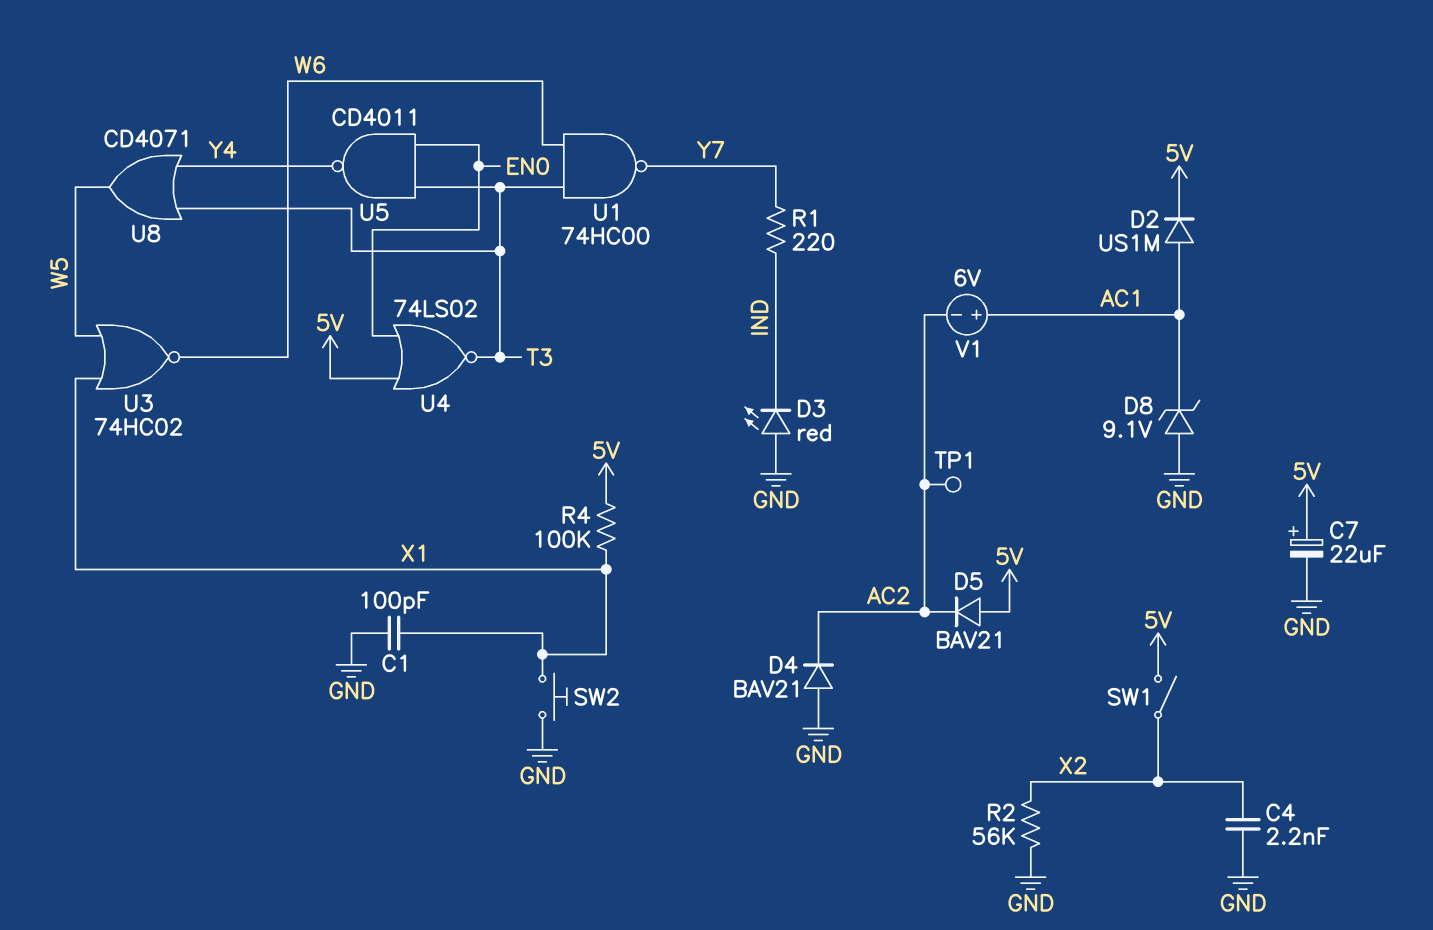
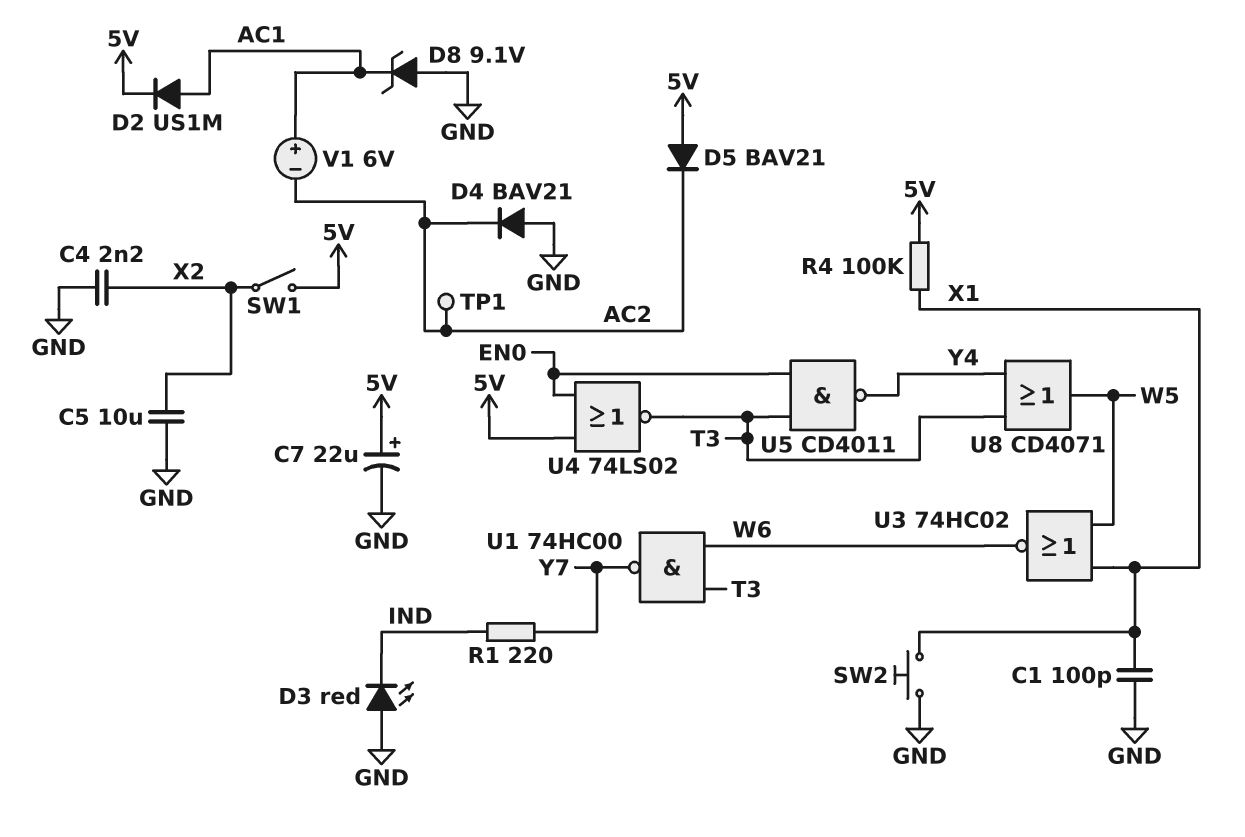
C5: none -> 10uF (GND, X2)
R2: 56k (GND, X2) -> none

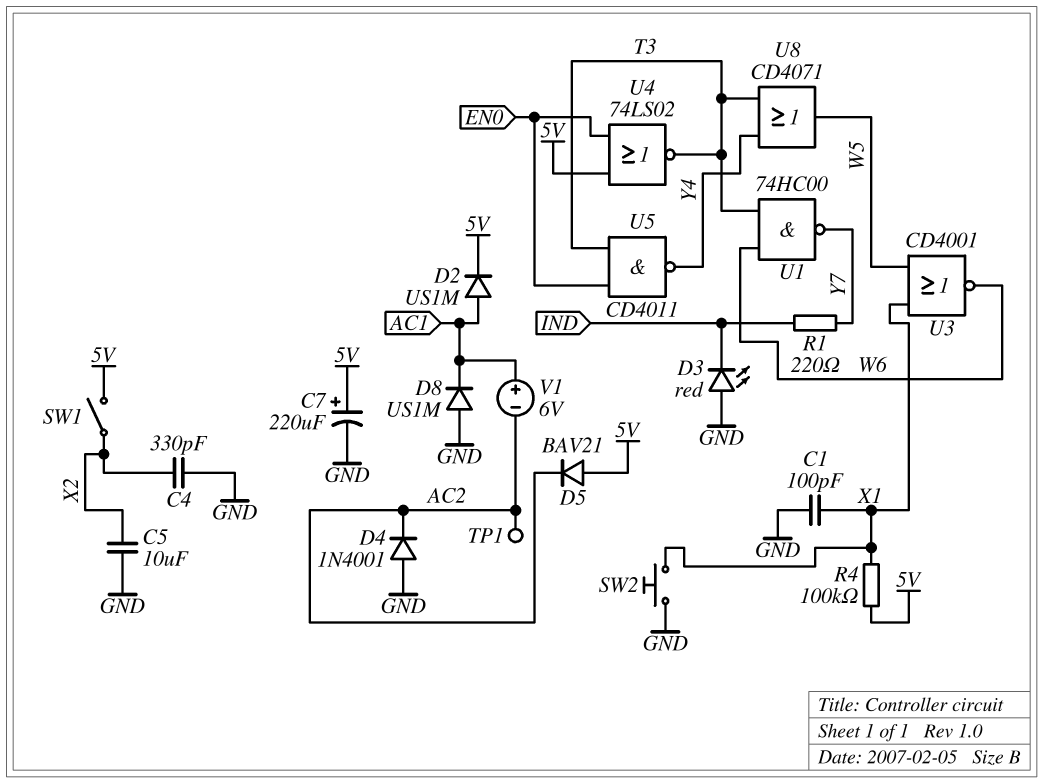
C4: 2.2nF (GND, X2) -> 330pF (GND, X2)
C7: 22uF (plus 5V, minus GND) -> 220uF (plus 5V, minus GND)
D4: diode BAV21 (A GND, K AC2) -> diode 1N4001 (A GND, K AC2)
D8: zener 9.1V (A GND, K AC1) -> diode US1M (A GND, K AC1)
U3: NOR 74HC02 (in W5, in X1, out W6) -> NOR CD4001 (in W5, in X1, out W6)

